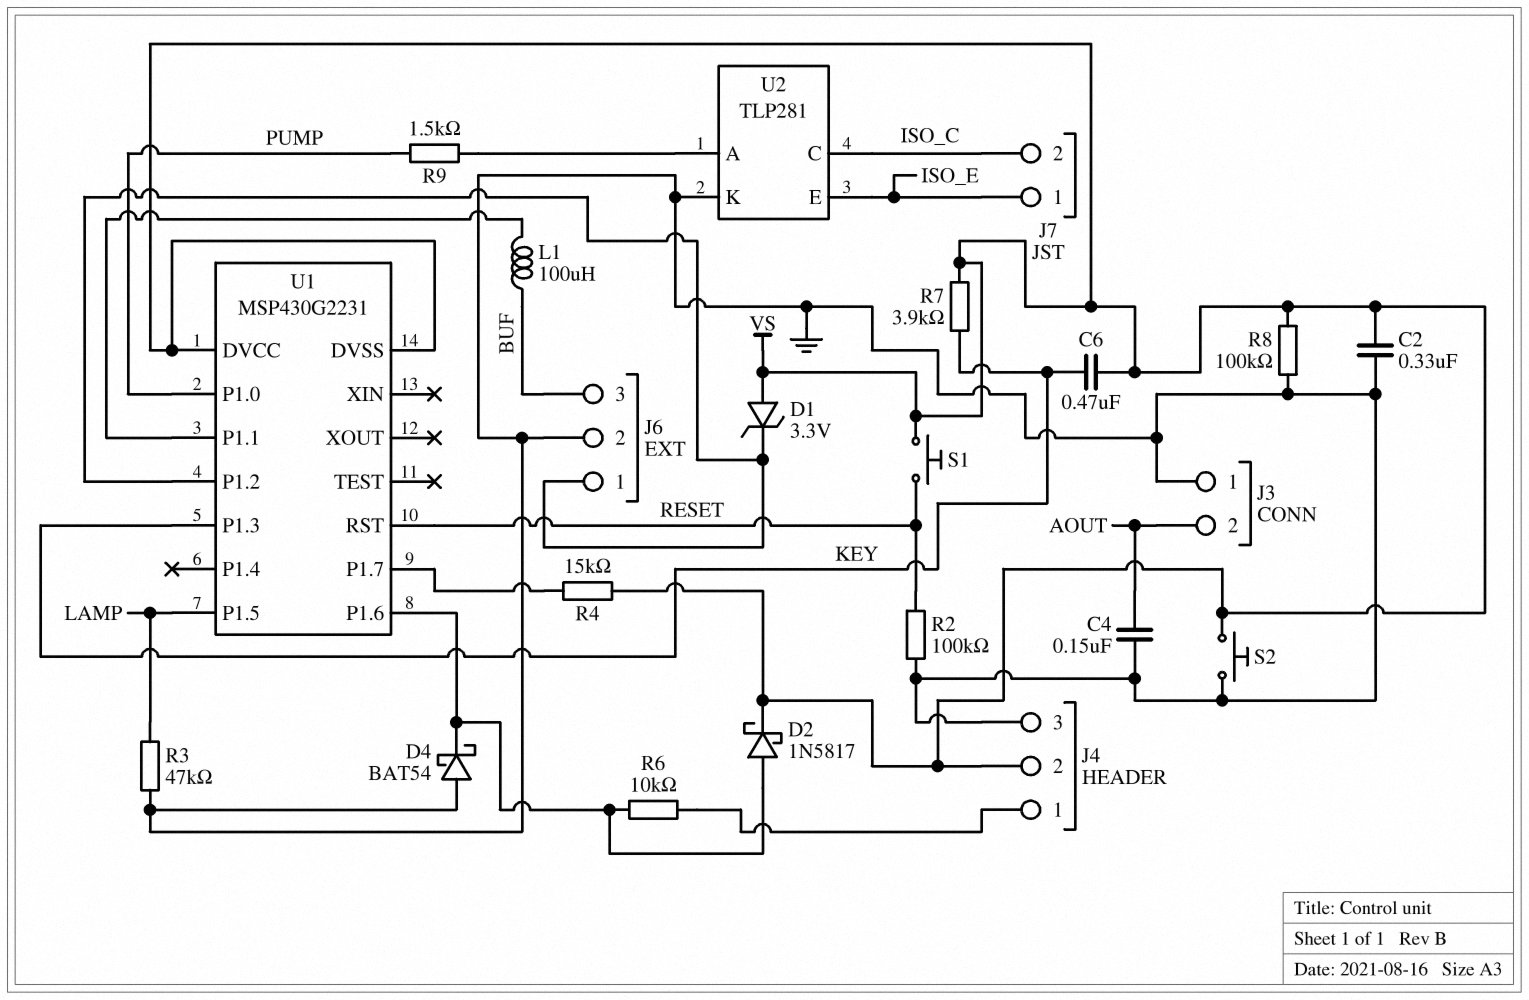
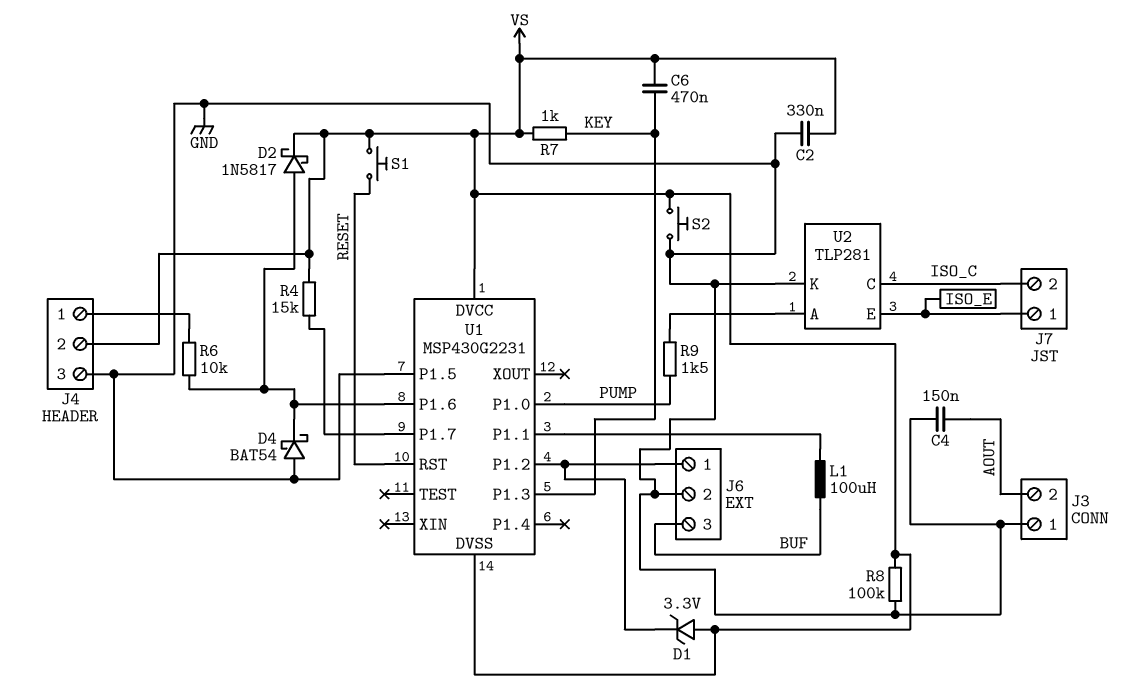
R2: 100k (GND, RESET) -> none
R3: 47k (GND, LAMP) -> none
R7: 3.9k (KEY, VS) -> 1k (KEY, VS)
U1 pin P1.5: LAMP -> GND

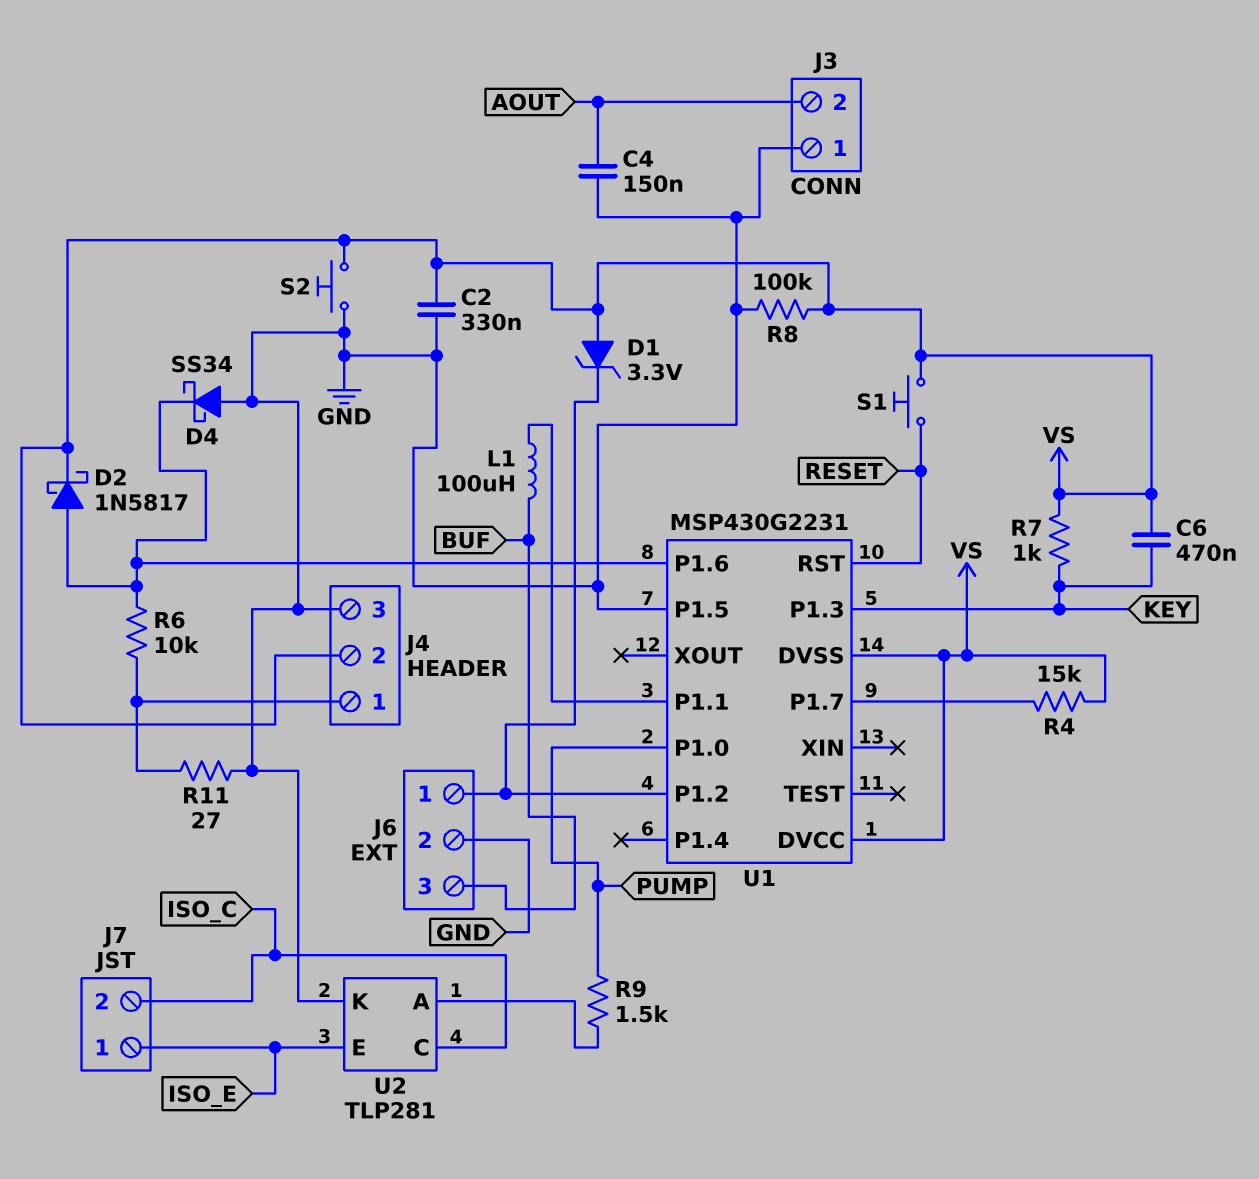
D4: schottky BAT54 (A GND, K U1/P1.6) -> schottky SS34 (A GND, K U1/P1.6)
R11: none -> 27 (GND, J4/1)

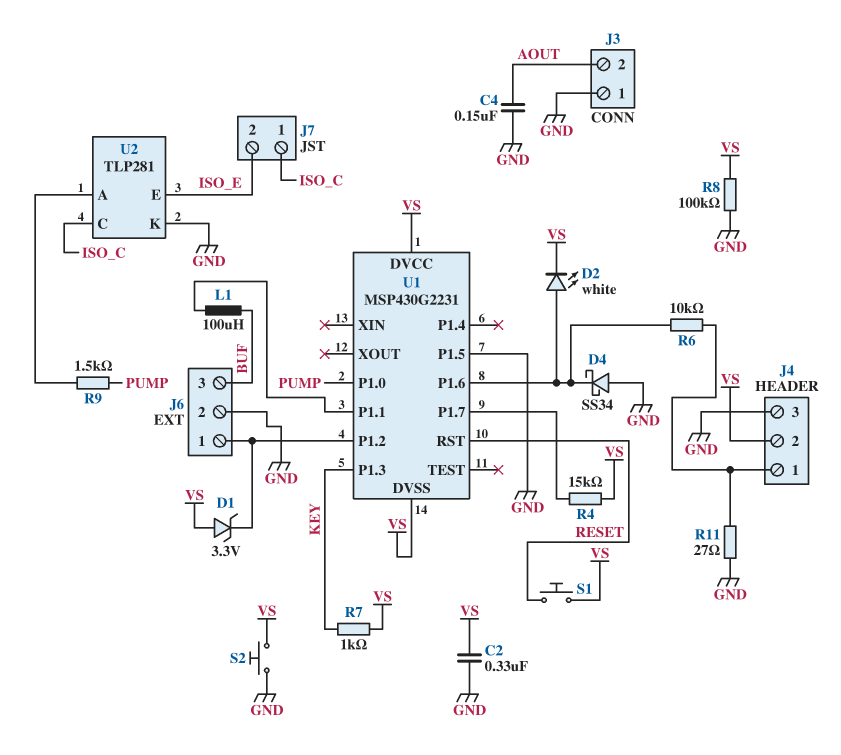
C6: 470nF (KEY, VS) -> none
D2: schottky 1N5817 (A U1/P1.6, K VS) -> LED white (A U1/P1.6, K VS)
J7 pin 1: ISO_E -> ISO_C
J7 pin 2: ISO_C -> ISO_E

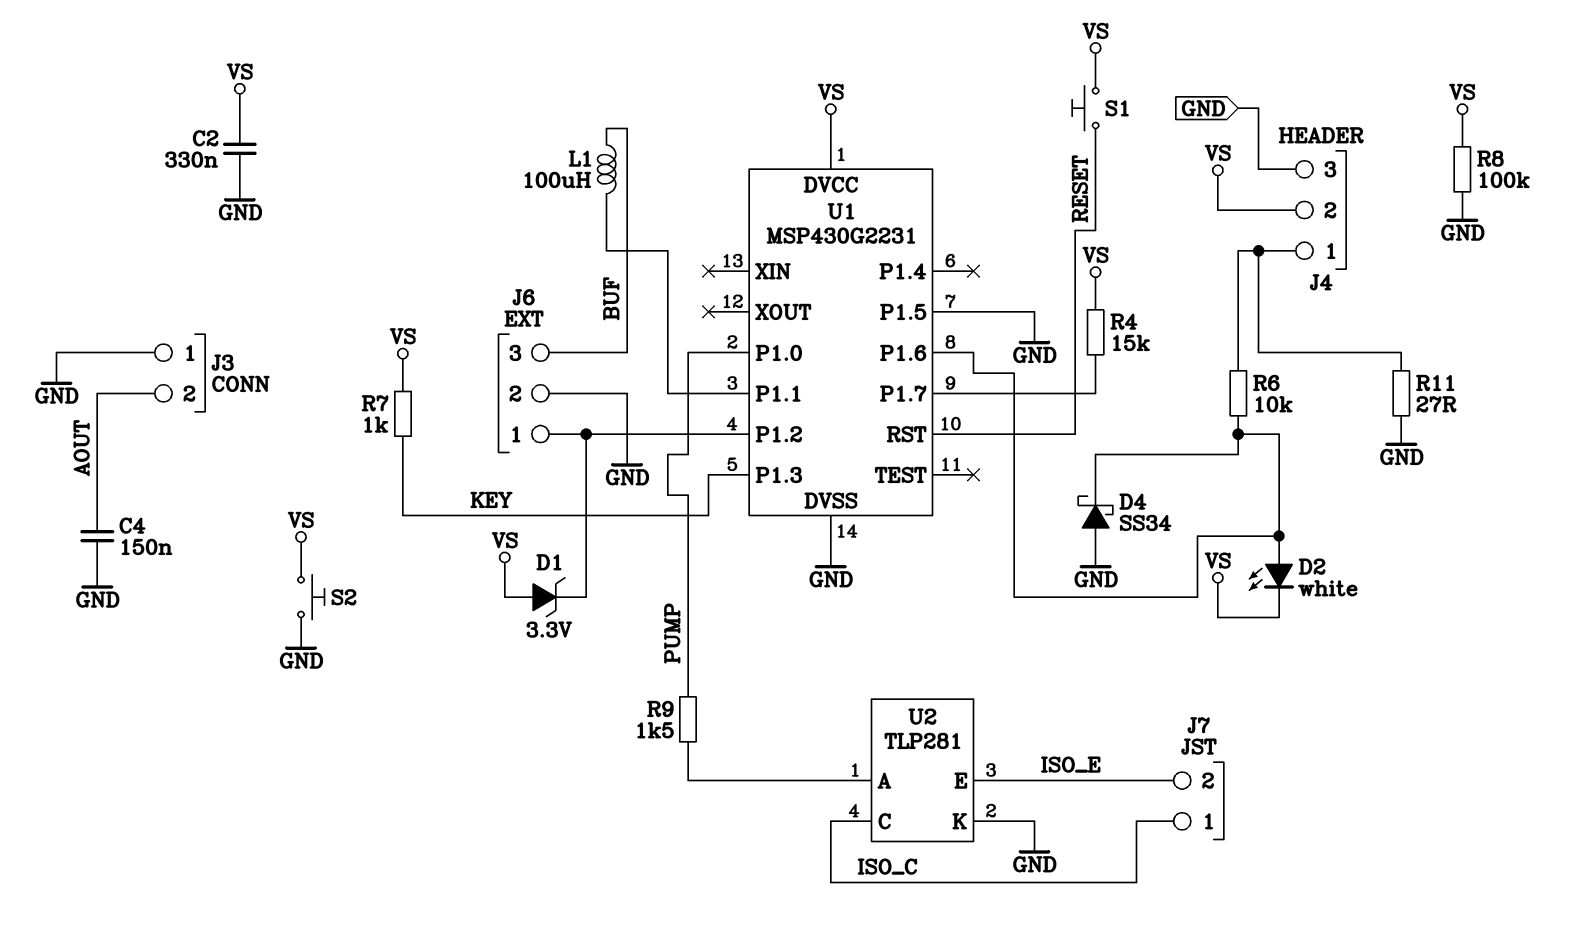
U1 pin DVSS: VS -> GND

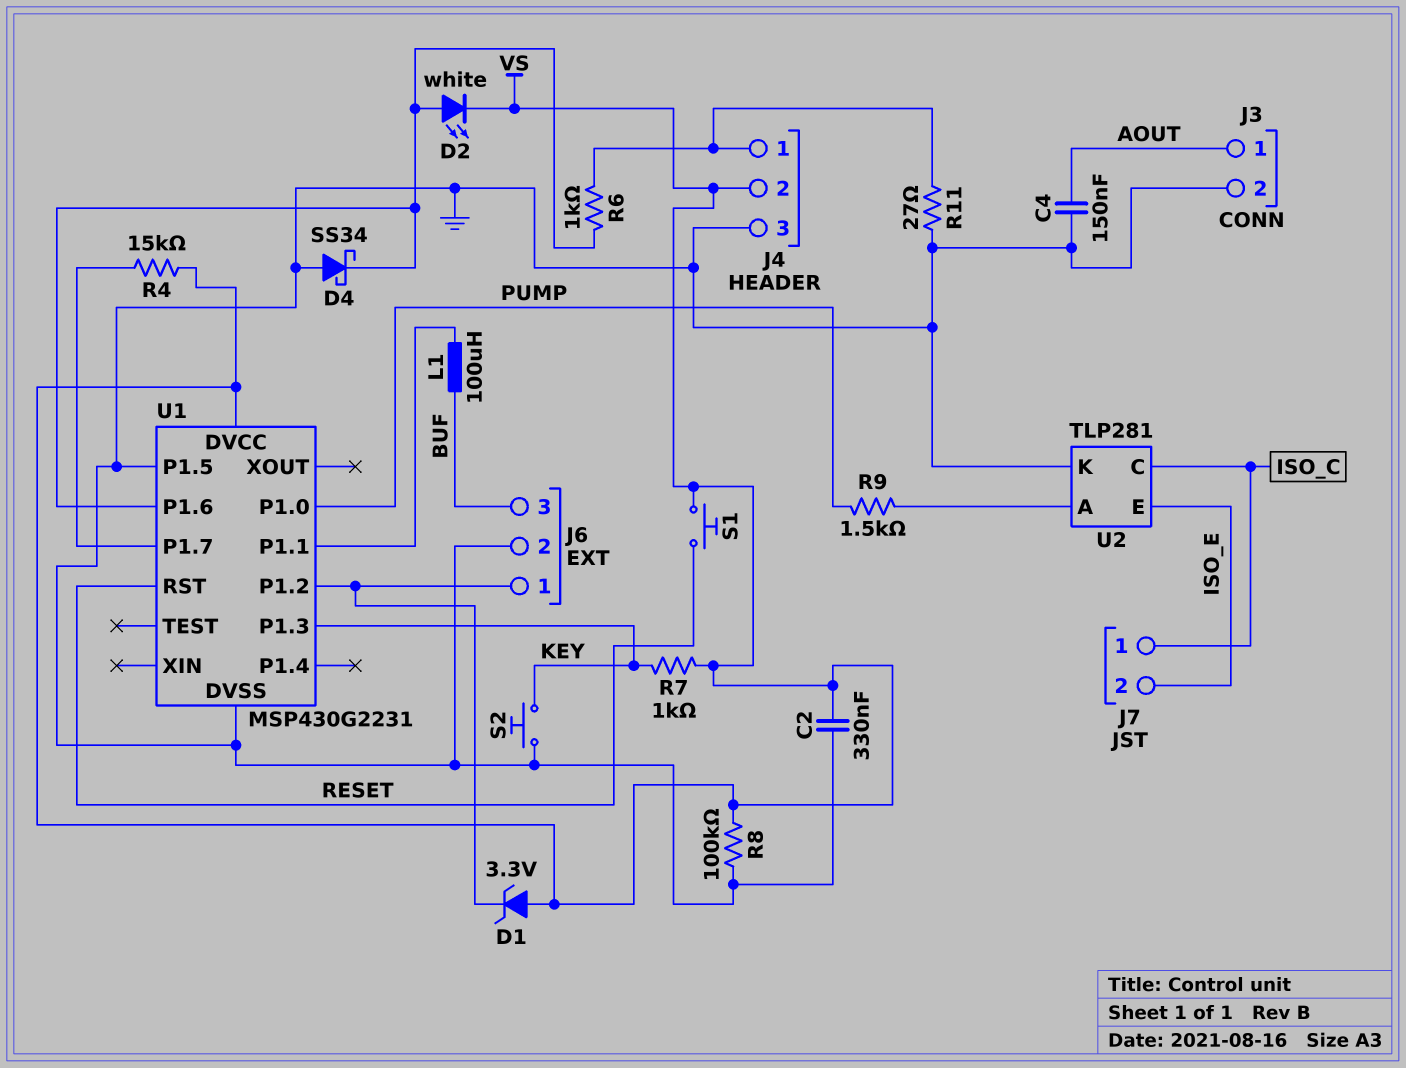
J3 pin 1: GND -> AOUT
J3 pin 2: AOUT -> GND
R6: 10k (J4/1, U1/P1.6) -> 1k (J4/1, U1/P1.6)
S2: button (GND, VS) -> button (GND, KEY)

